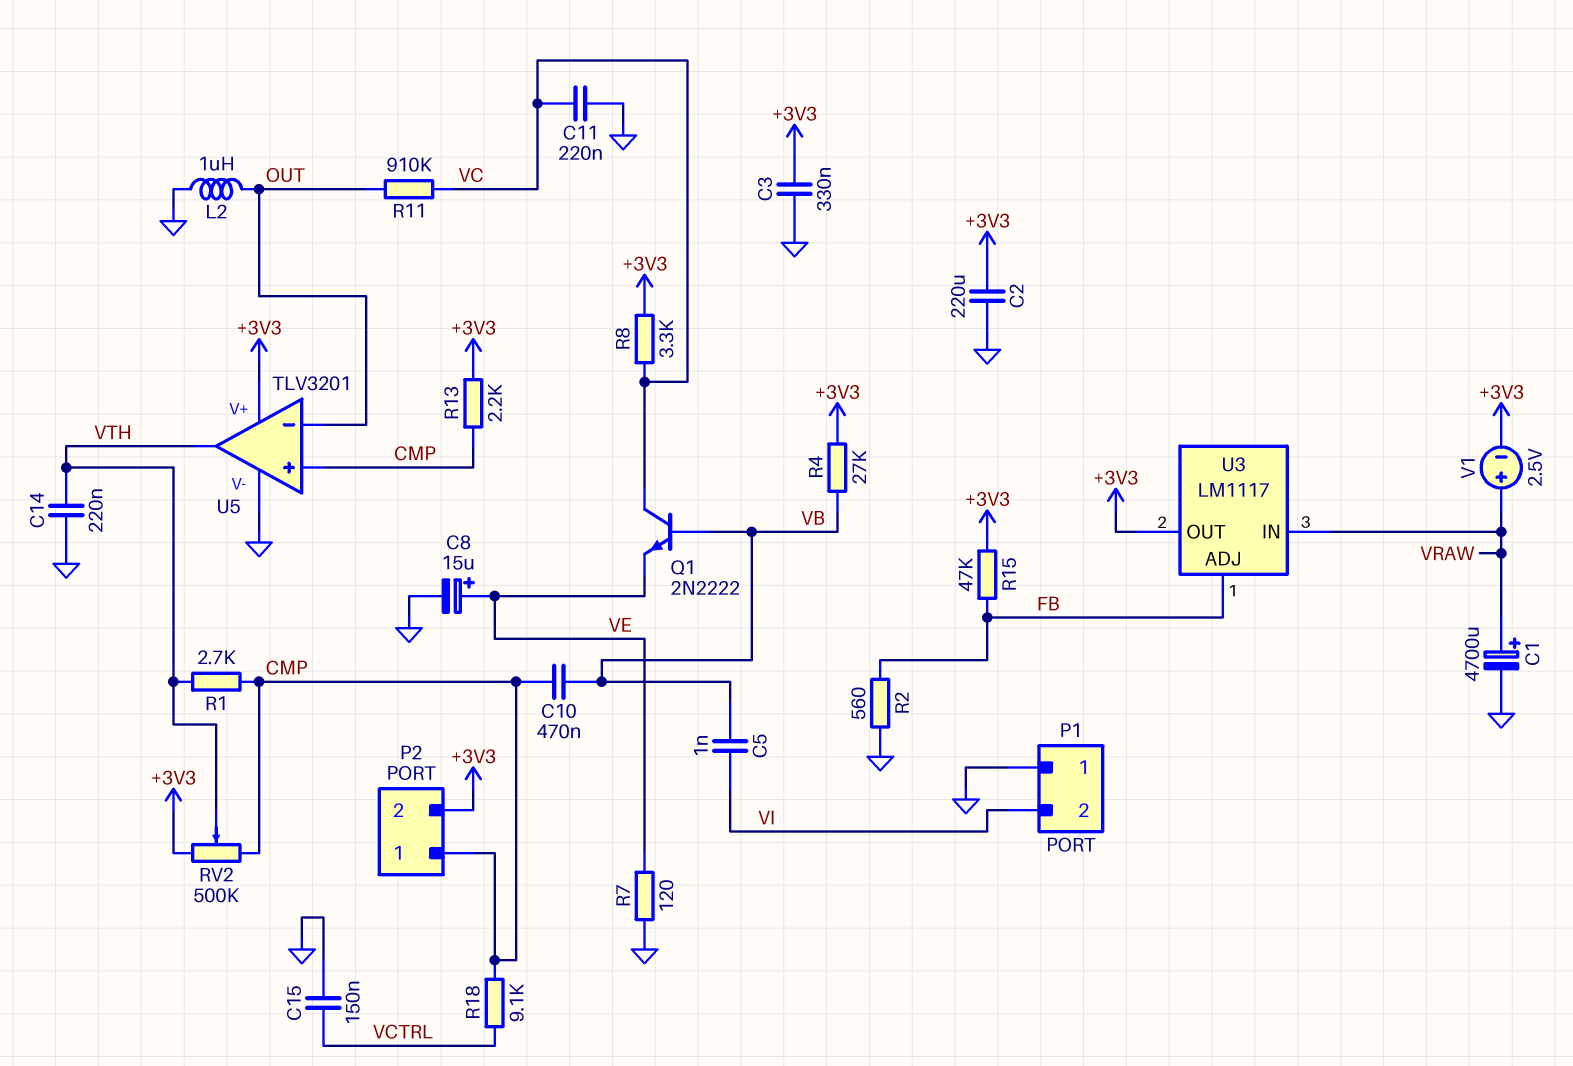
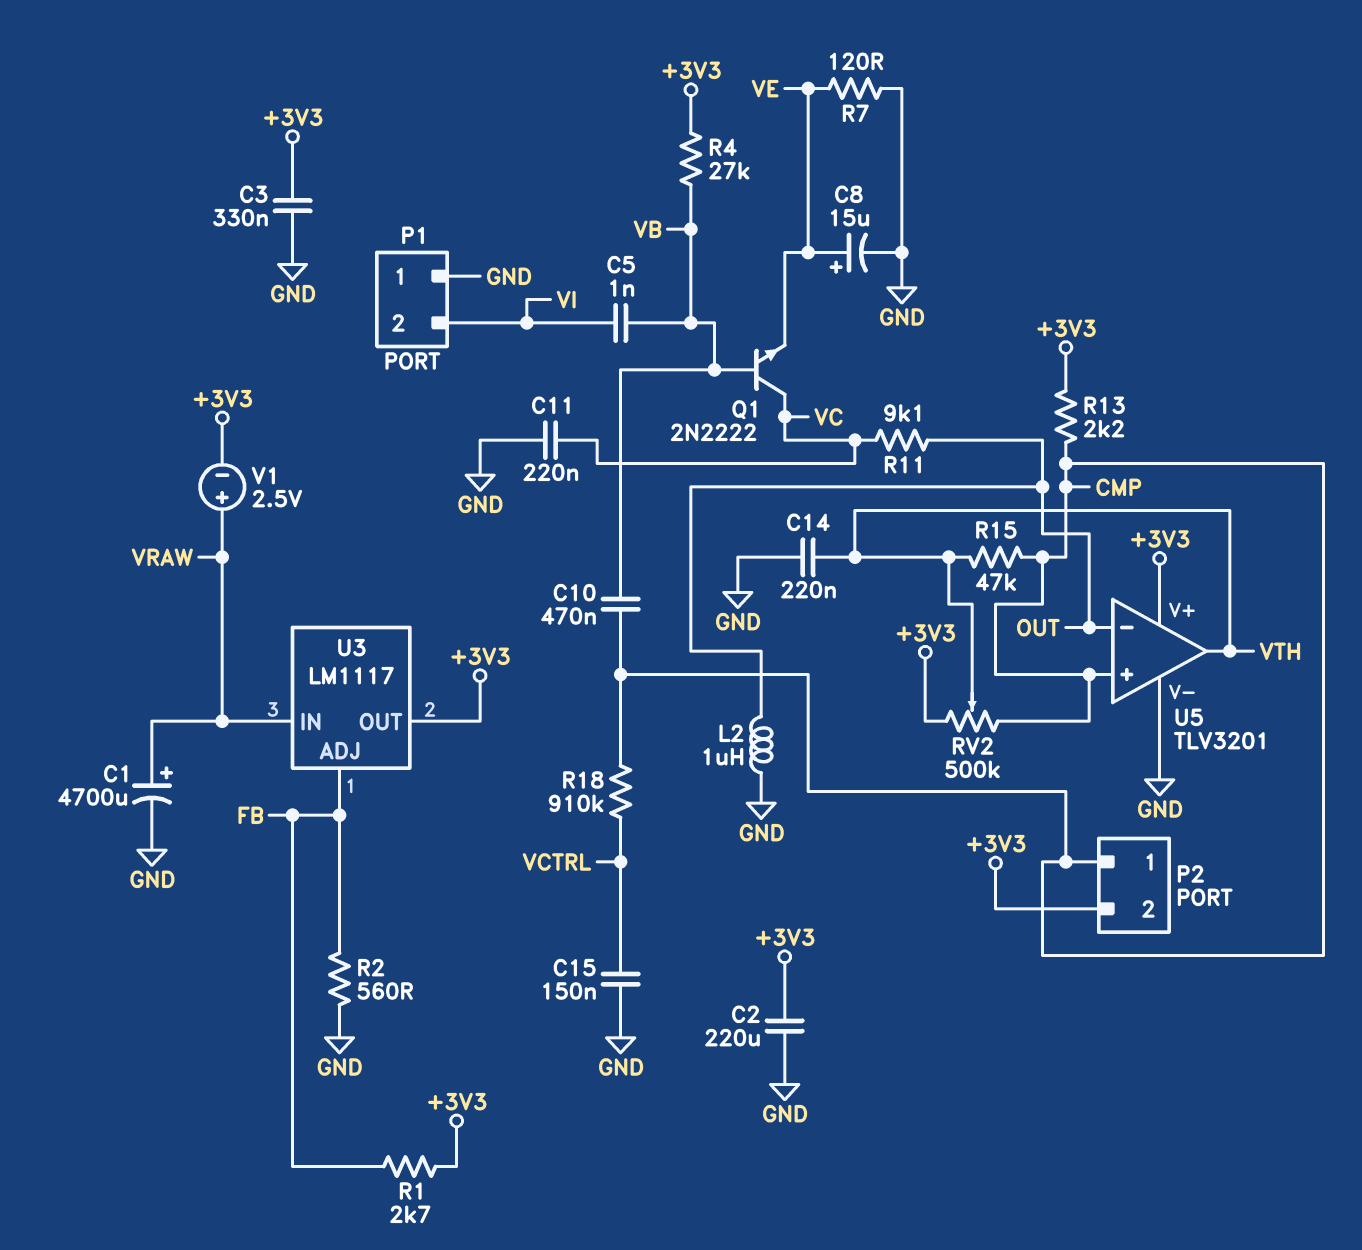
R1: 2.7k (CMP, VTH) -> 2.7k (+3V3, FB)
R8: 3.3k (+3V3, VC) -> none
R11: 910k (OUT, VC) -> 9.1k (OUT, VC)
R15: 47k (+3V3, FB) -> 47k (CMP, VTH)
R18: 9.1k (CMP, VCTRL) -> 910k (CMP, VCTRL)

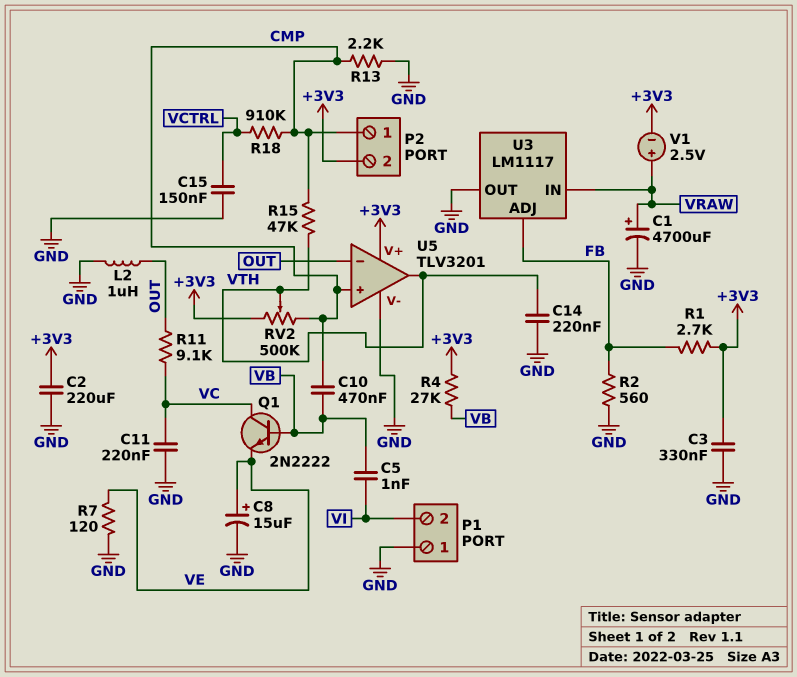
R13: 2.2k (+3V3, CMP) -> 2.2k (CMP, GND)
U3 pin OUT: +3V3 -> GND

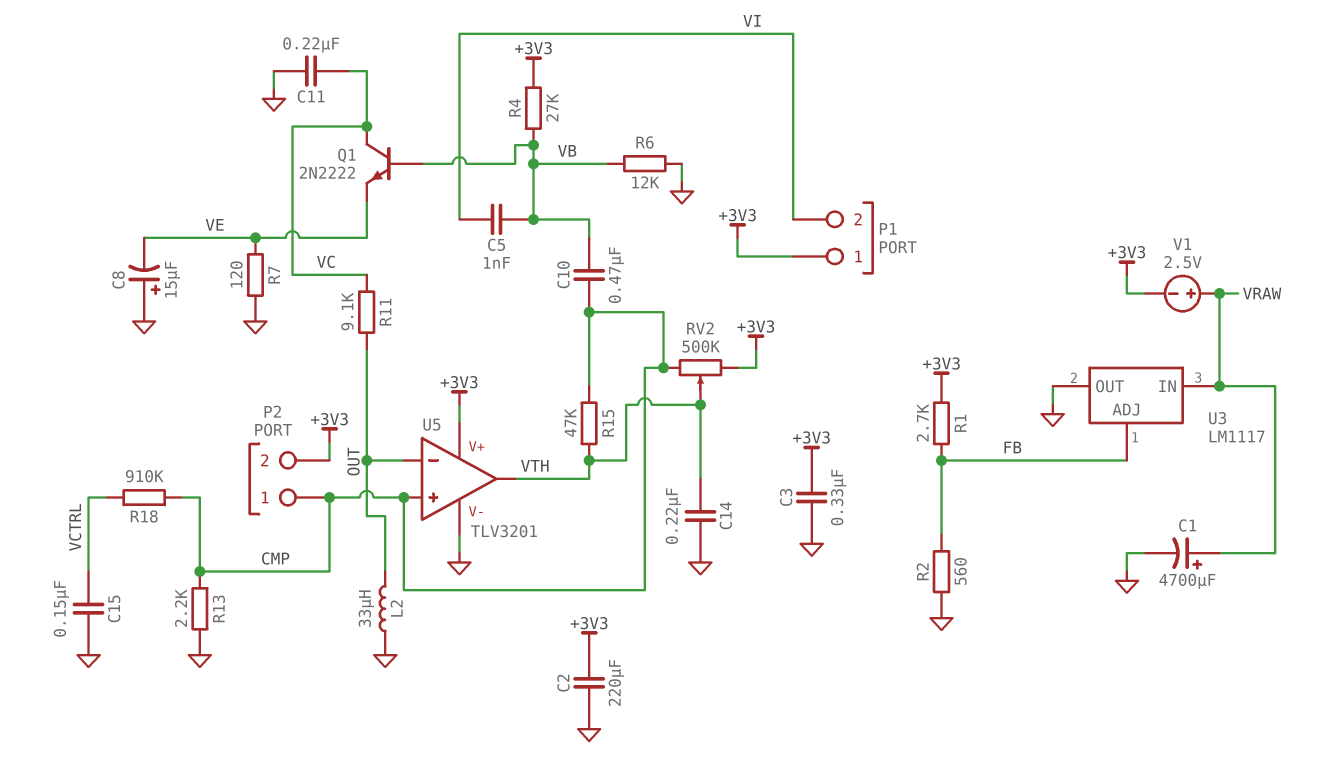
C8: 15uF (plus VE, minus GND) -> 15uF (plus GND, minus VE)
L2: 1uH (GND, OUT) -> 33uH (GND, OUT)
P1 pin 1: GND -> +3V3
R6: none -> 12k (GND, VB)

